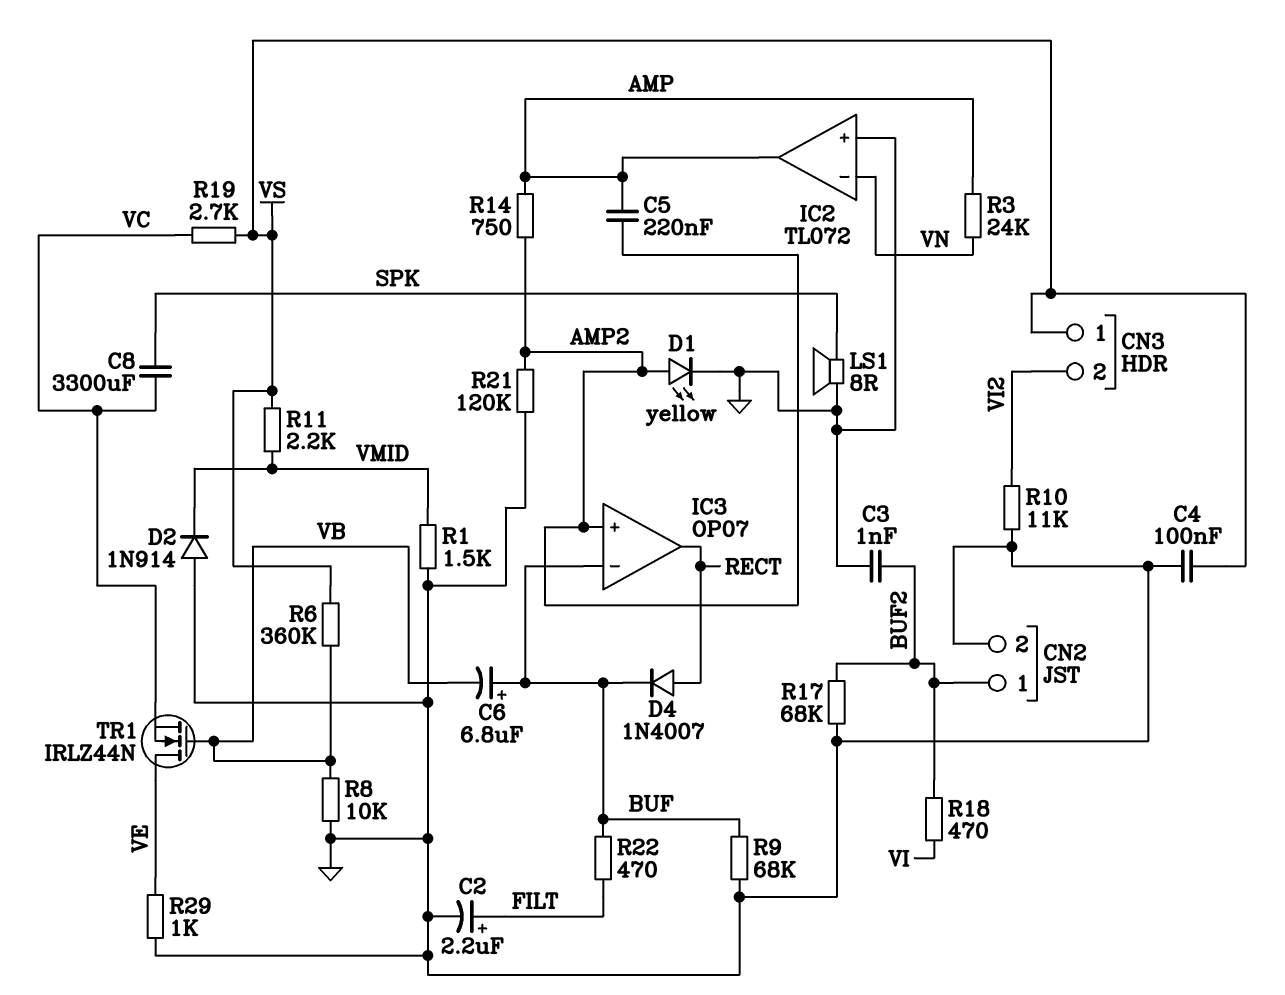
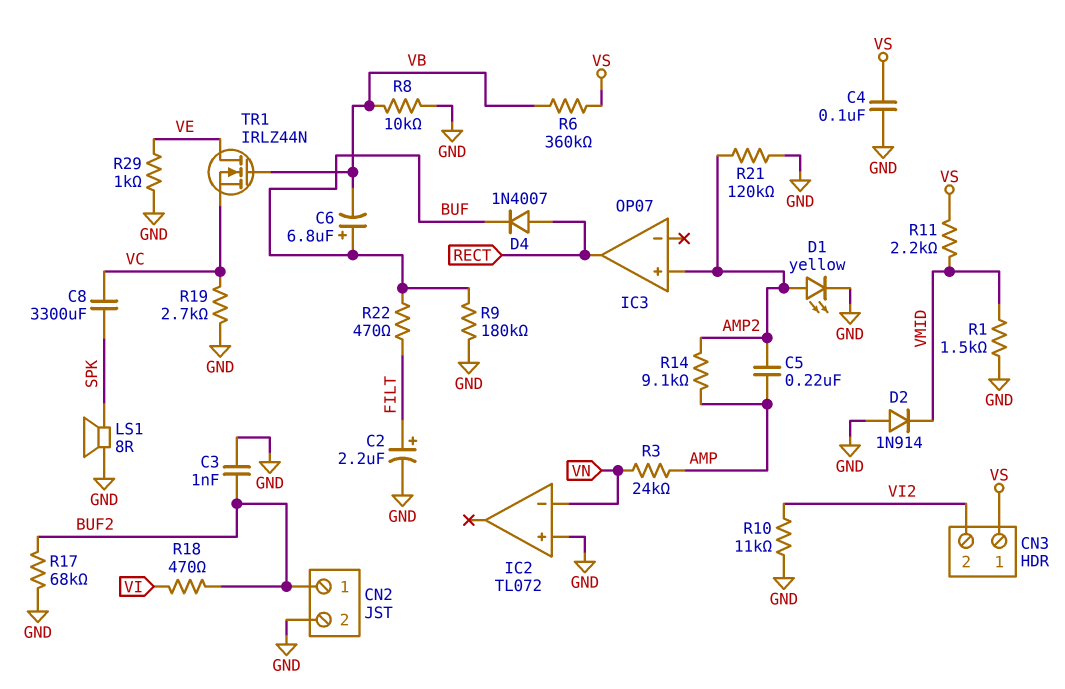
IC2 pin out: AMP -> none
IC3 pin in-: BUF -> none
R9: 68k (BUF, GND) -> 180k (BUF, GND)
R14: 750 (AMP, AMP2) -> 9.1k (AMP, AMP2)
R19: 2.7k (VC, VS) -> 2.7k (GND, VC)

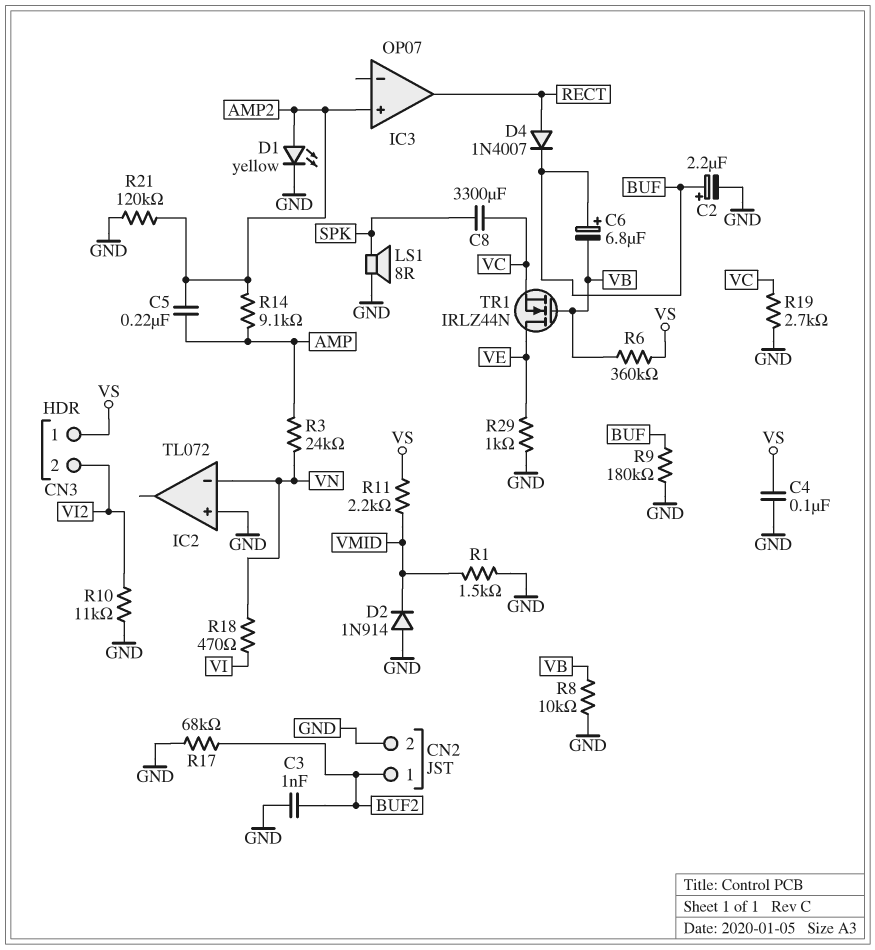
C2: 2.2uF (plus FILT, minus GND) -> 2.2uF (plus BUF, minus GND)
R18: 470 (BUF2, VI) -> 470 (VI, VN)
R22: 470 (BUF, FILT) -> none

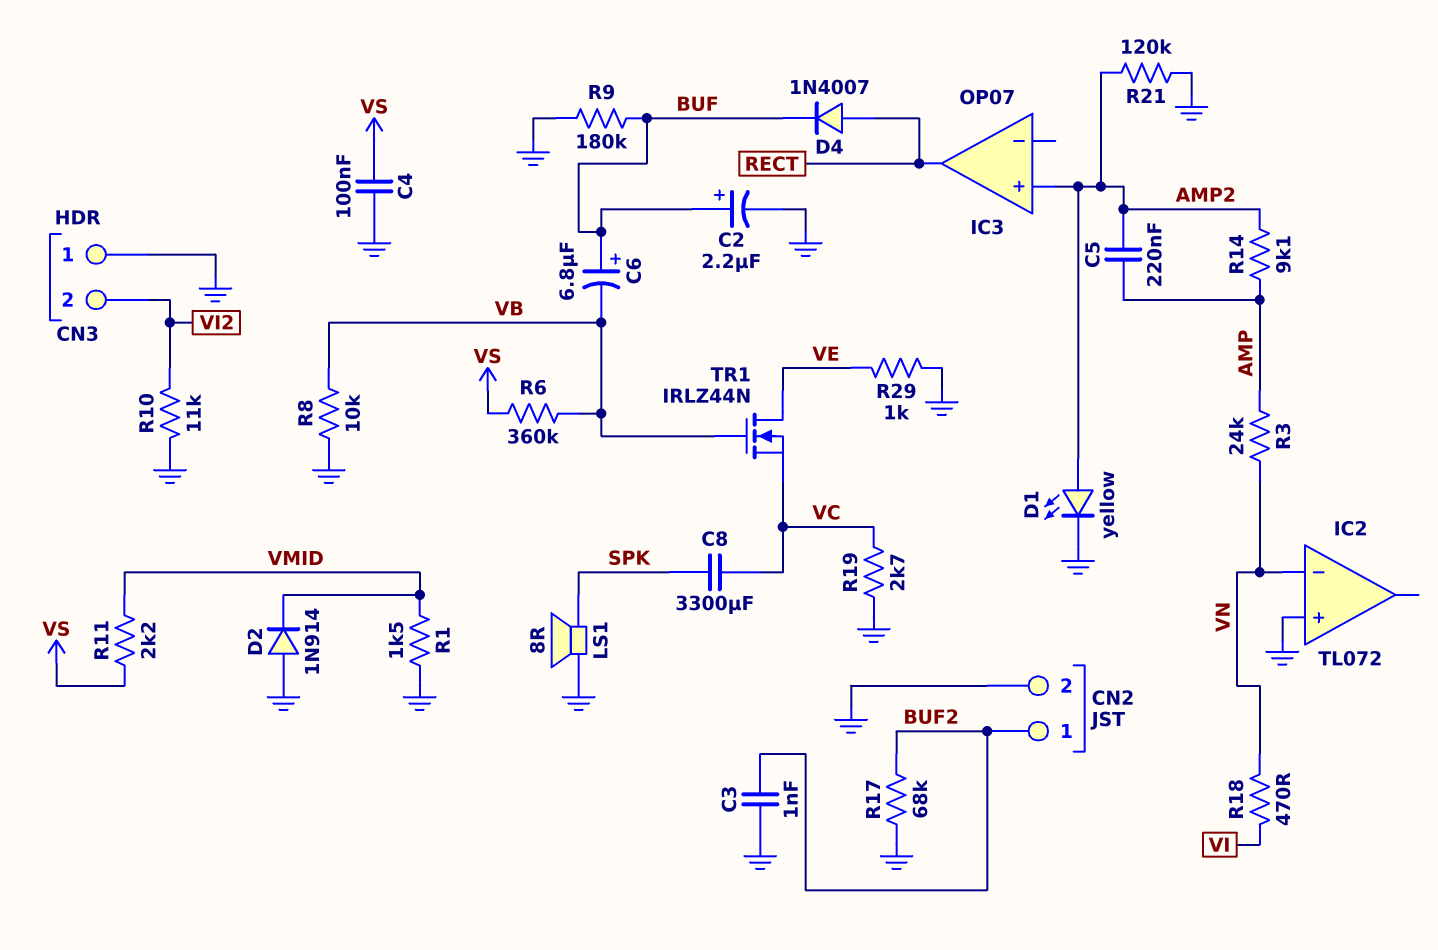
CN3 pin 1: VS -> GND

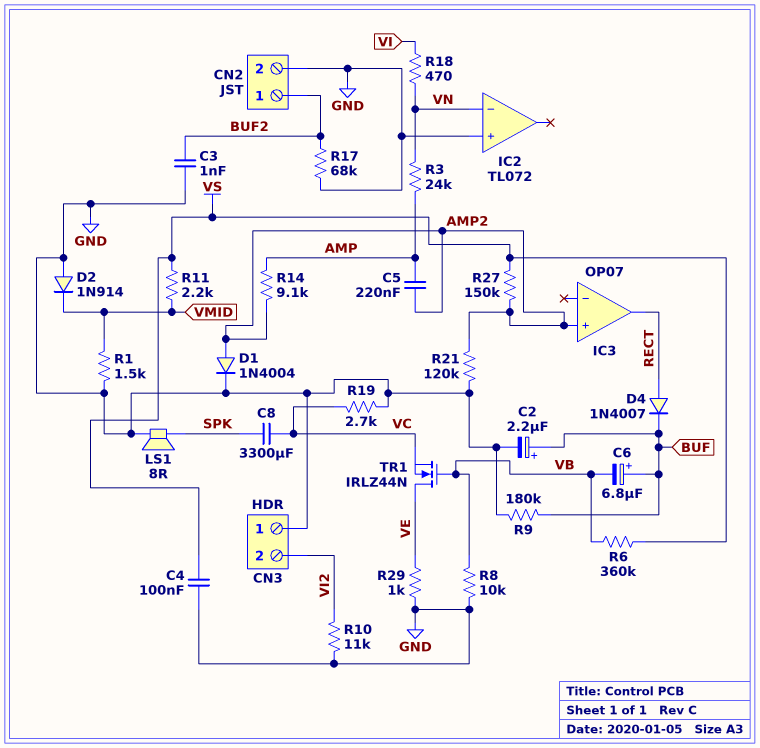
D1: LED yellow (A AMP2, K GND) -> diode 1N4004 (A AMP2, K GND)
R27: none -> 150k (AMP2, VS)

